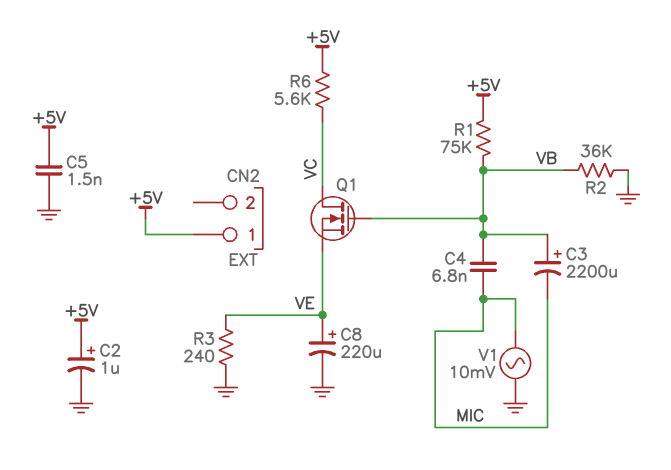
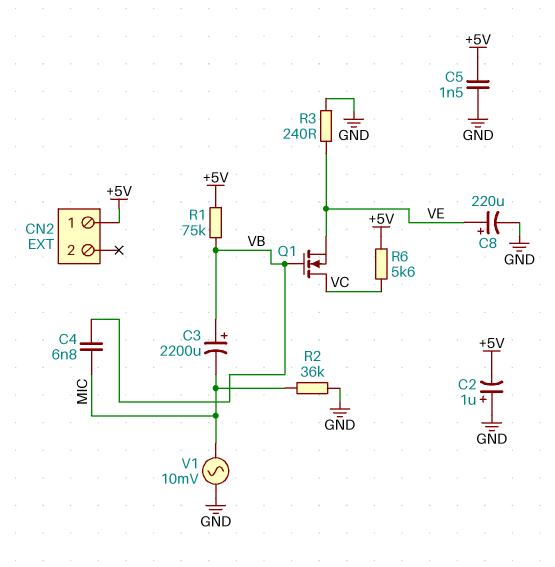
C2: 1uF (plus +5V, minus GND) -> 1uF (plus GND, minus +5V)
R2: 36k (GND, VB) -> 36k (GND, MIC)

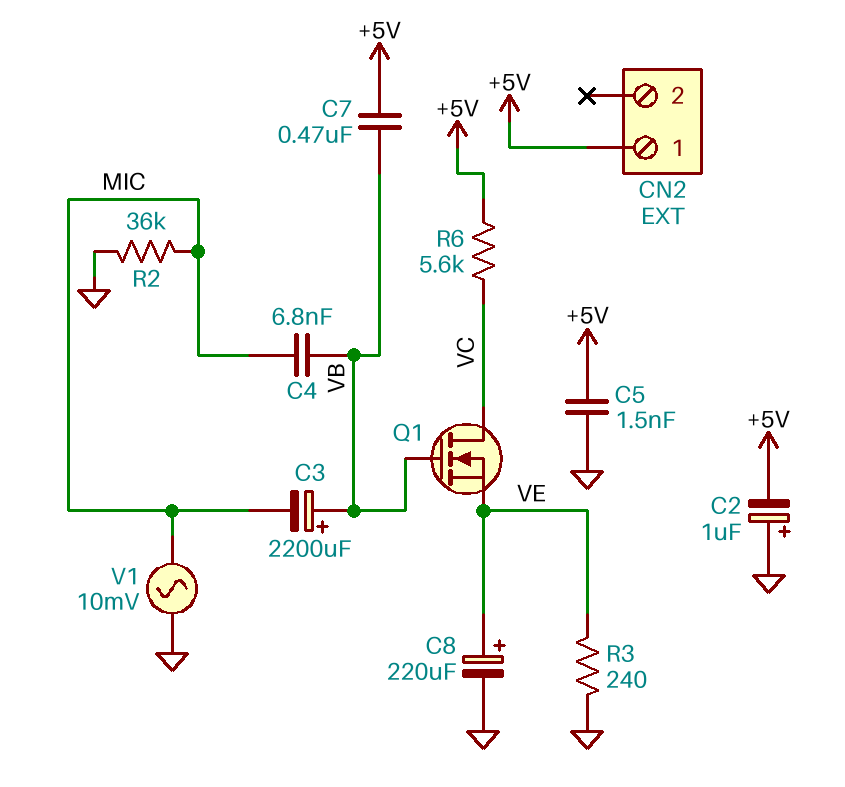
C7: none -> 470nF (+5V, VB)
R1: 75k (+5V, VB) -> none

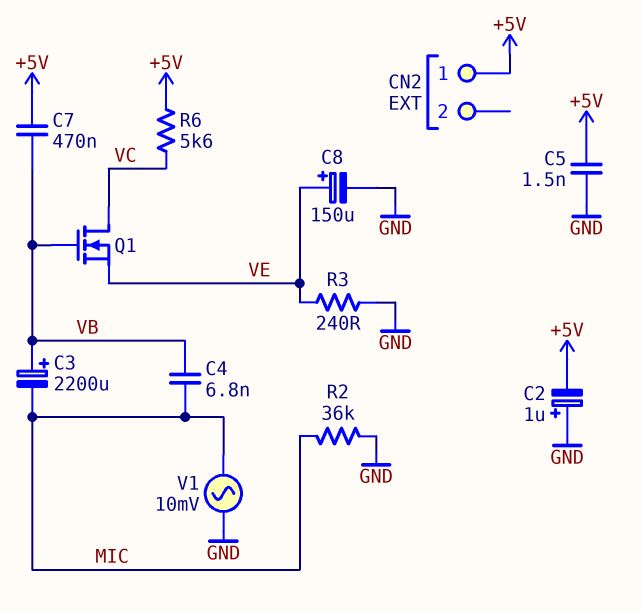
C8: 220uF (plus VE, minus GND) -> 150uF (plus VE, minus GND)

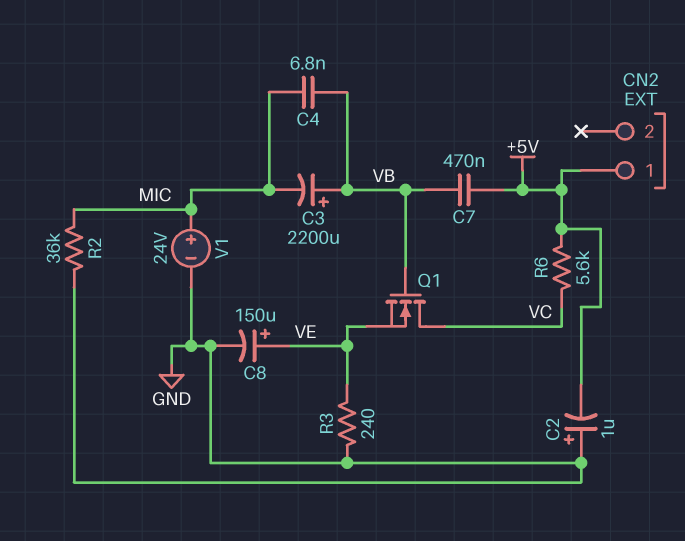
C5: 1.5nF (+5V, GND) -> none
V1: AC 10mV (GND, MIC) -> 24V (plus MIC, minus GND)

